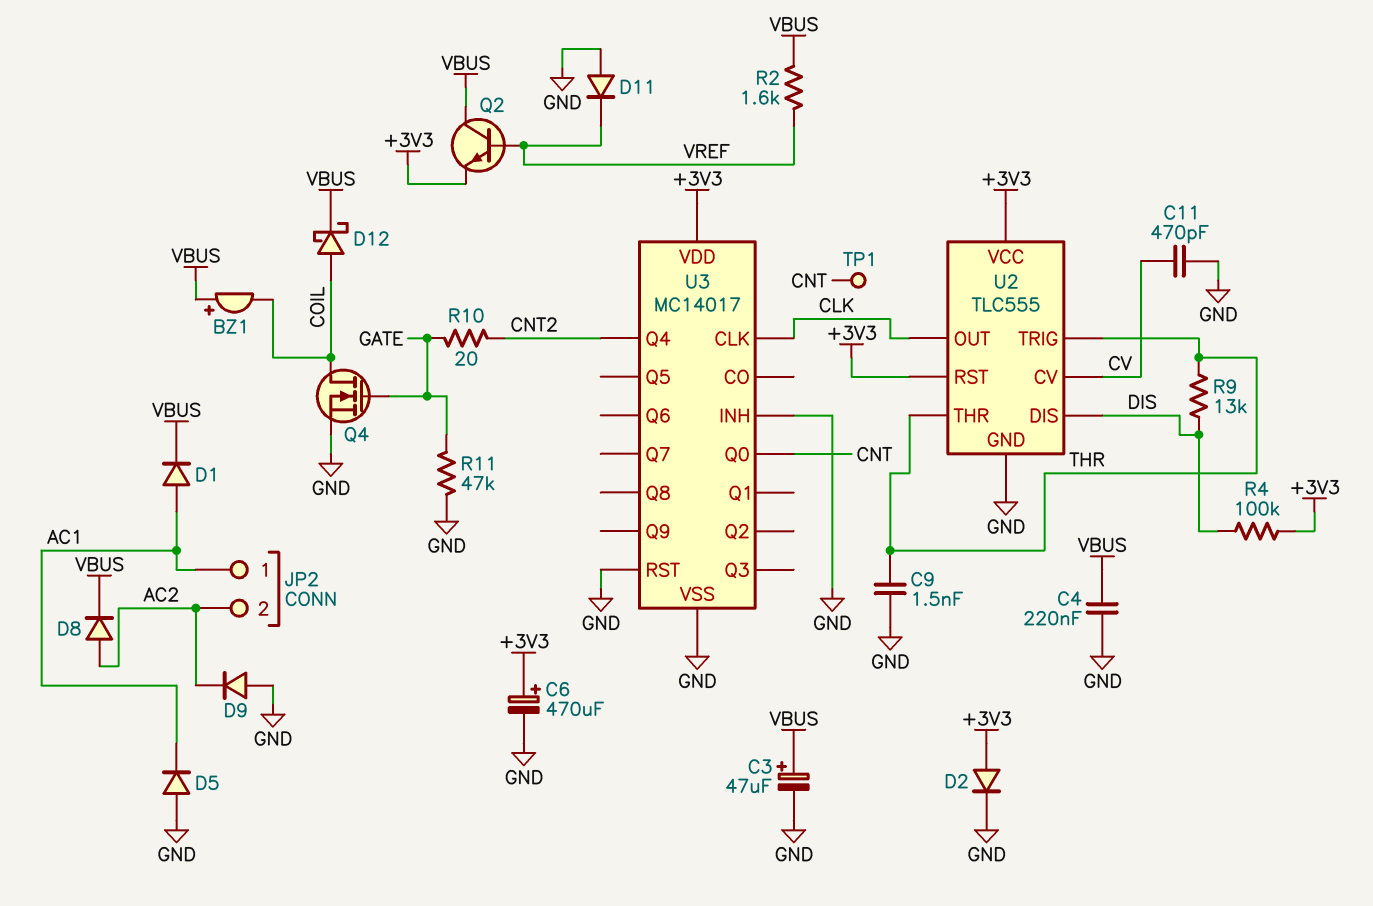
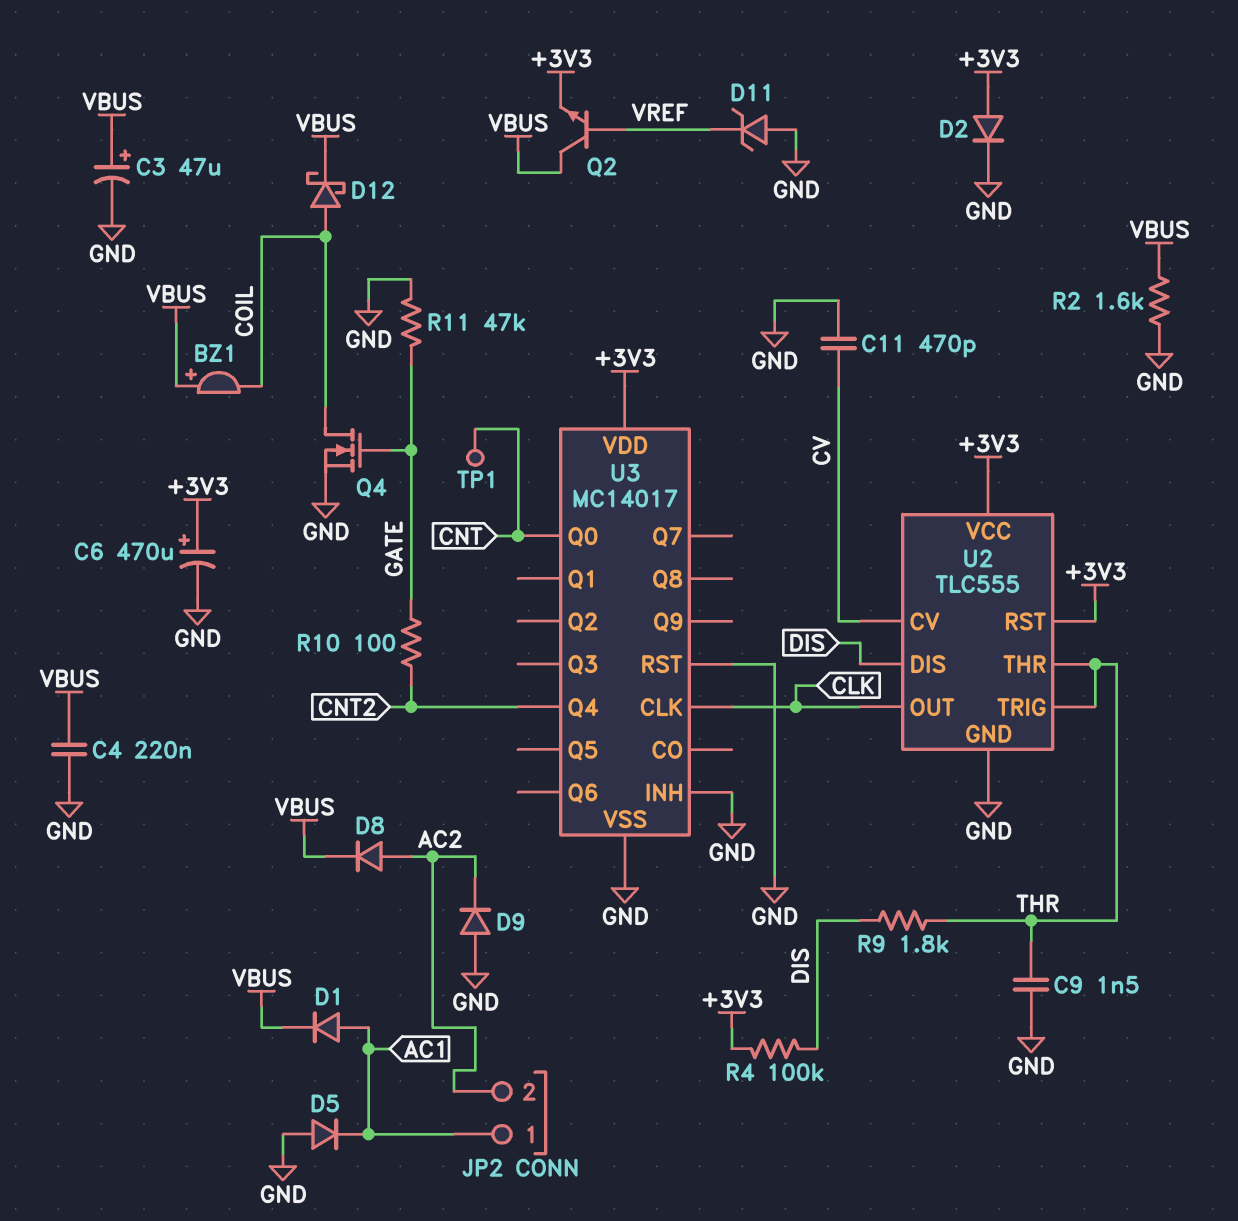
D11: diode (A GND, K VREF) -> zener (A GND, K VREF)
R2: 1.6k (VBUS, VREF) -> 1.6k (GND, VBUS)
R9: 13k (DIS, THR) -> 1.8k (DIS, THR)
R10: 20 (CNT2, GATE) -> 100 (CNT2, GATE)

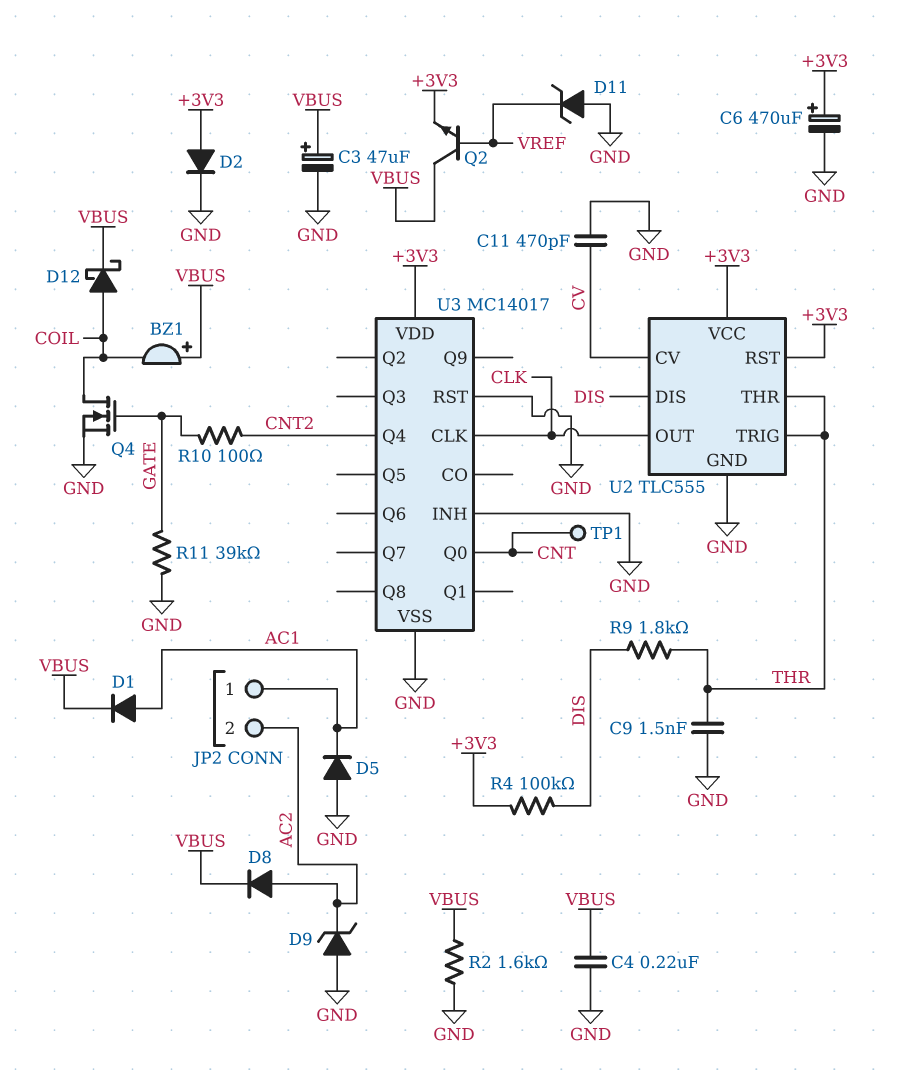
D9: diode (A GND, K AC2) -> zener (A GND, K AC2)
R11: 47k (GATE, GND) -> 39k (GATE, GND)

